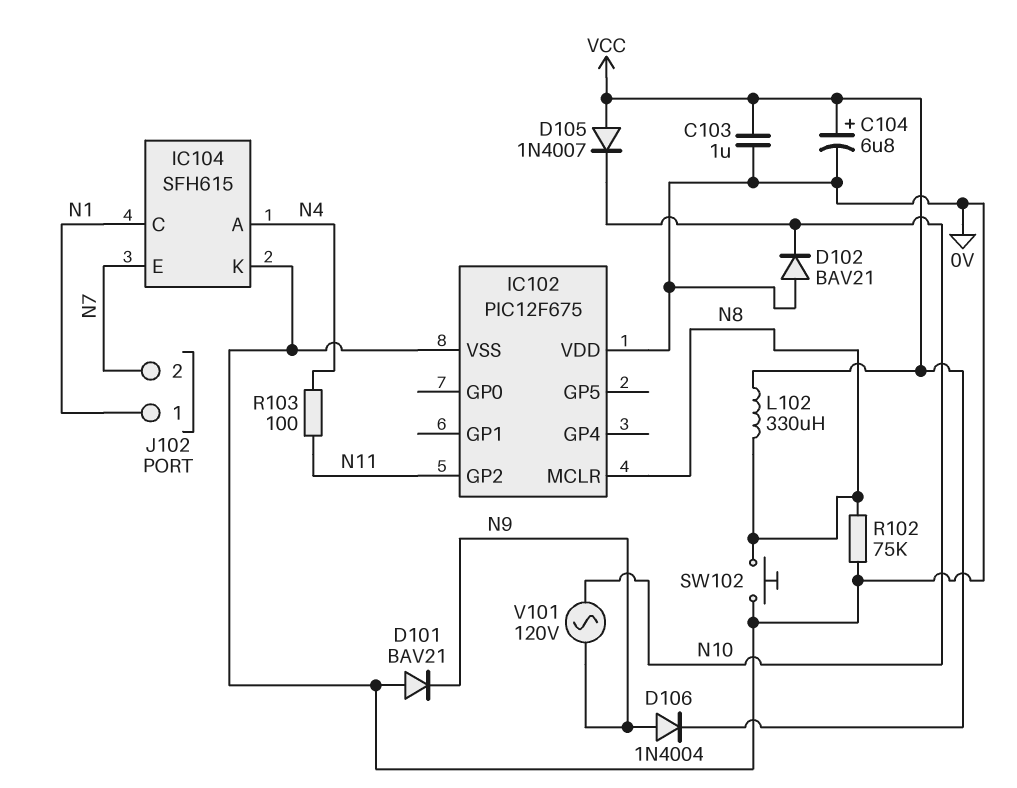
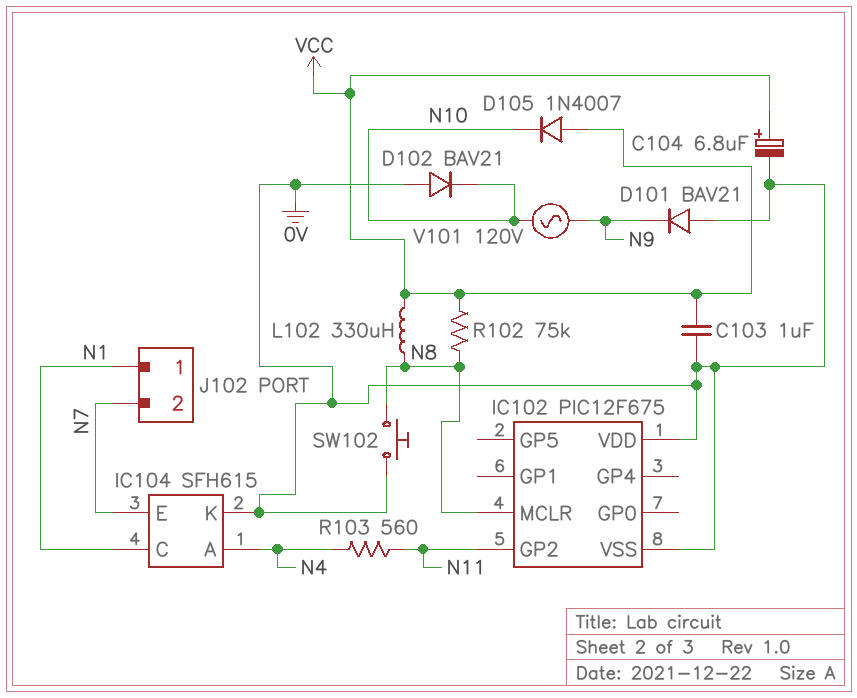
D106: diode 1N4004 (A N9, K VCC) -> none
R102: 75k (0V, N8) -> 75k (N8, VCC)
R103: 100 (N4, N11) -> 560 (N4, N11)

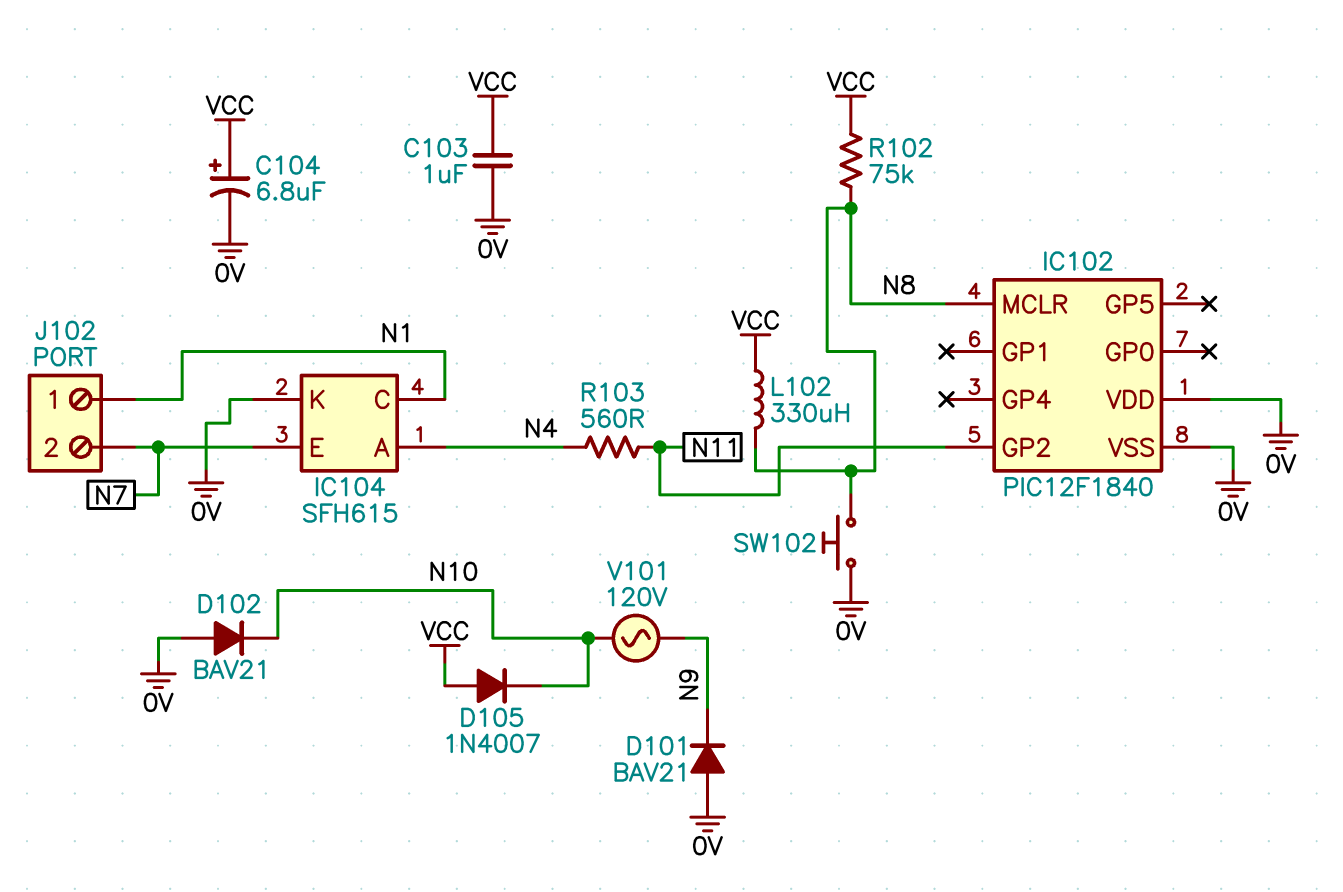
IC102: PIC12F675 -> PIC12F1840

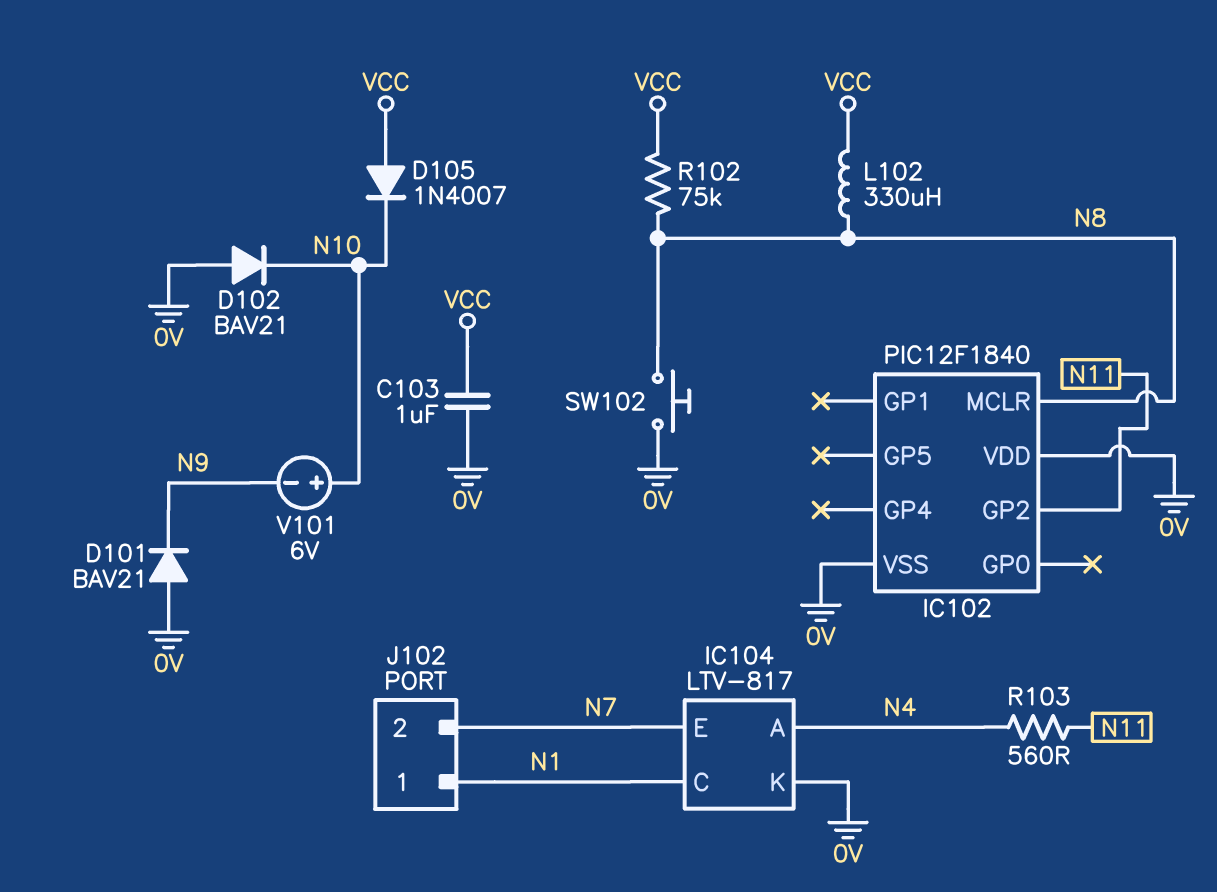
C104: 6.8uF (plus VCC, minus 0V) -> none
IC104: SFH615 -> LTV-817
V101: AC 120V (N9, N10) -> 6V (plus N10, minus N9)

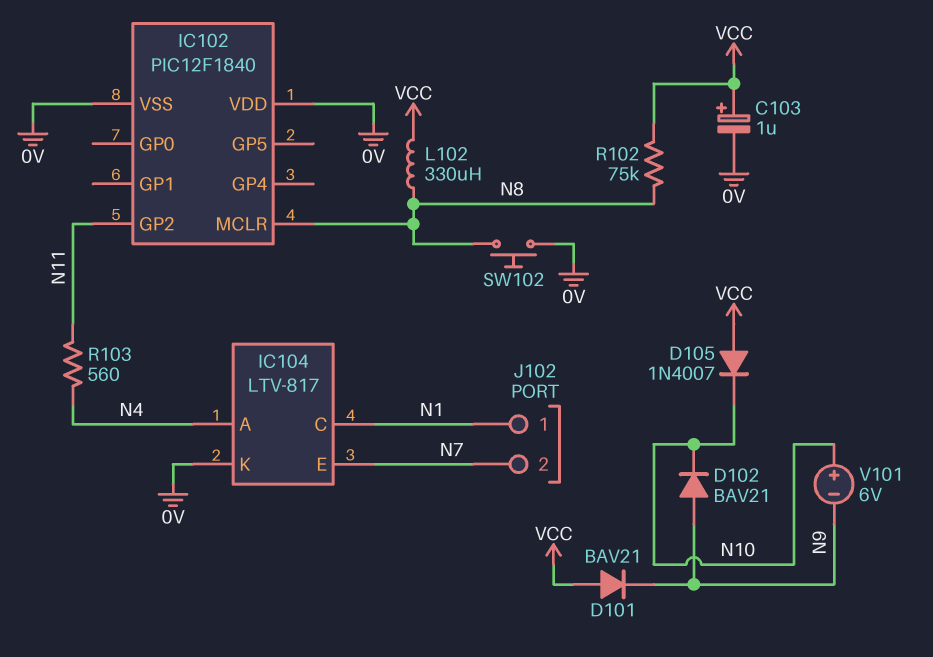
C103: 1uF (0V, VCC) -> 1uF (plus VCC, minus 0V)
D101: diode BAV21 (A 0V, K N9) -> diode BAV21 (A VCC, K N9)
D102: diode BAV21 (A 0V, K N10) -> diode BAV21 (A N9, K N10)

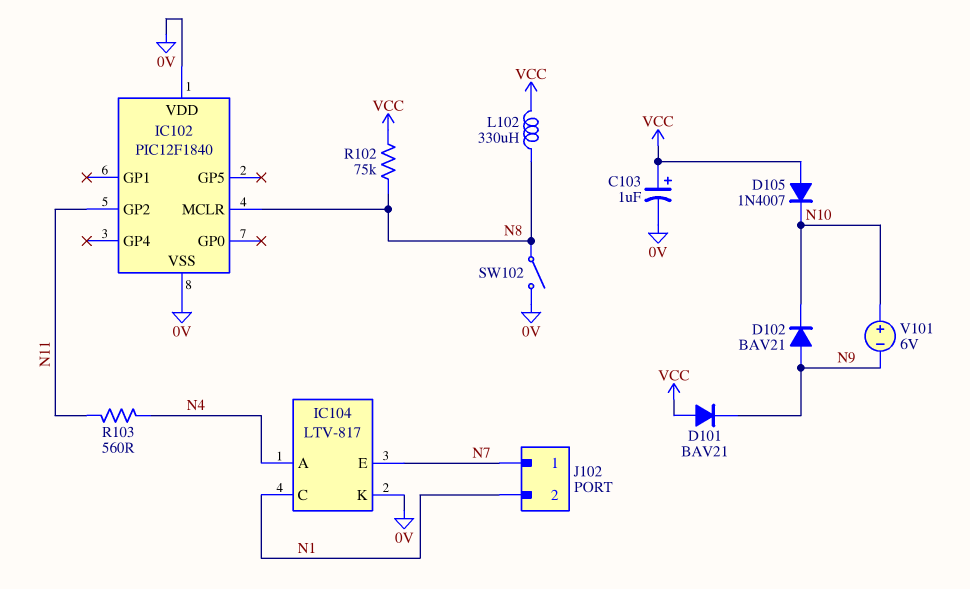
J102 pin 1: N1 -> N7
J102 pin 2: N7 -> N1
SW102: button (0V, N8) -> switch (0V, N8)

